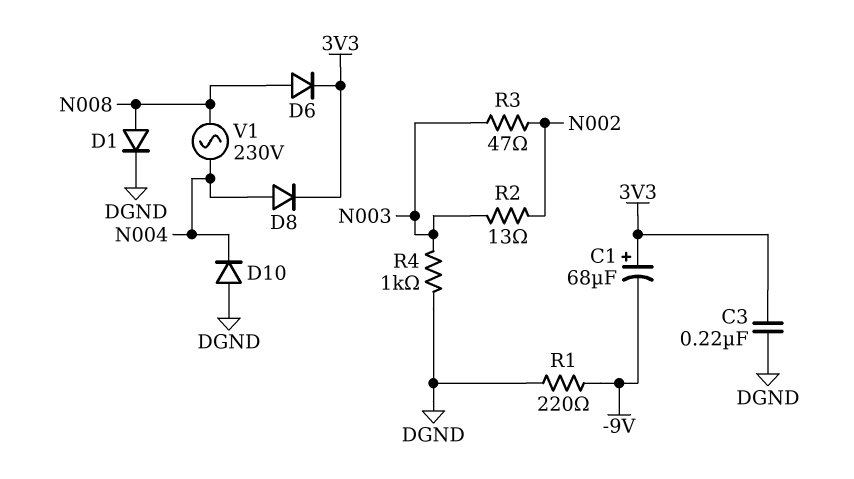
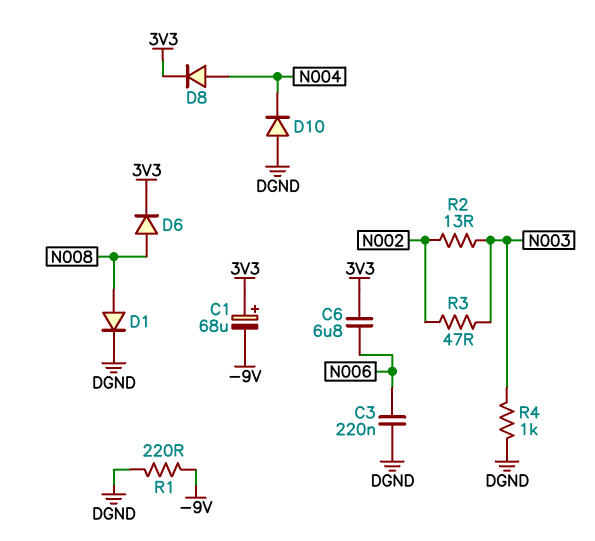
C3: 220nF (3V3, DGND) -> 220nF (DGND, N006)
C6: none -> 6.8uF (3V3, N006)
V1: AC 230V (N004, N008) -> none

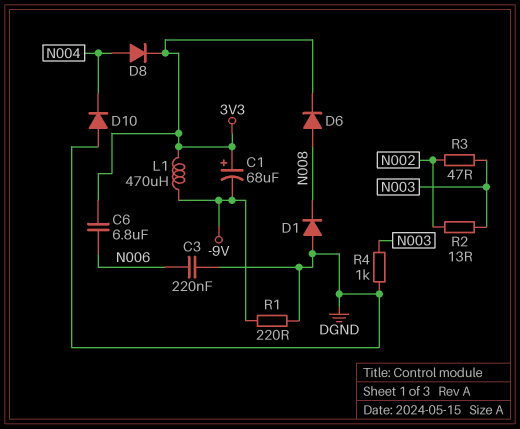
D1: diode (A N008, K DGND) -> diode (A DGND, K N008)
L1: none -> 470uH (-9V, 3V3)

